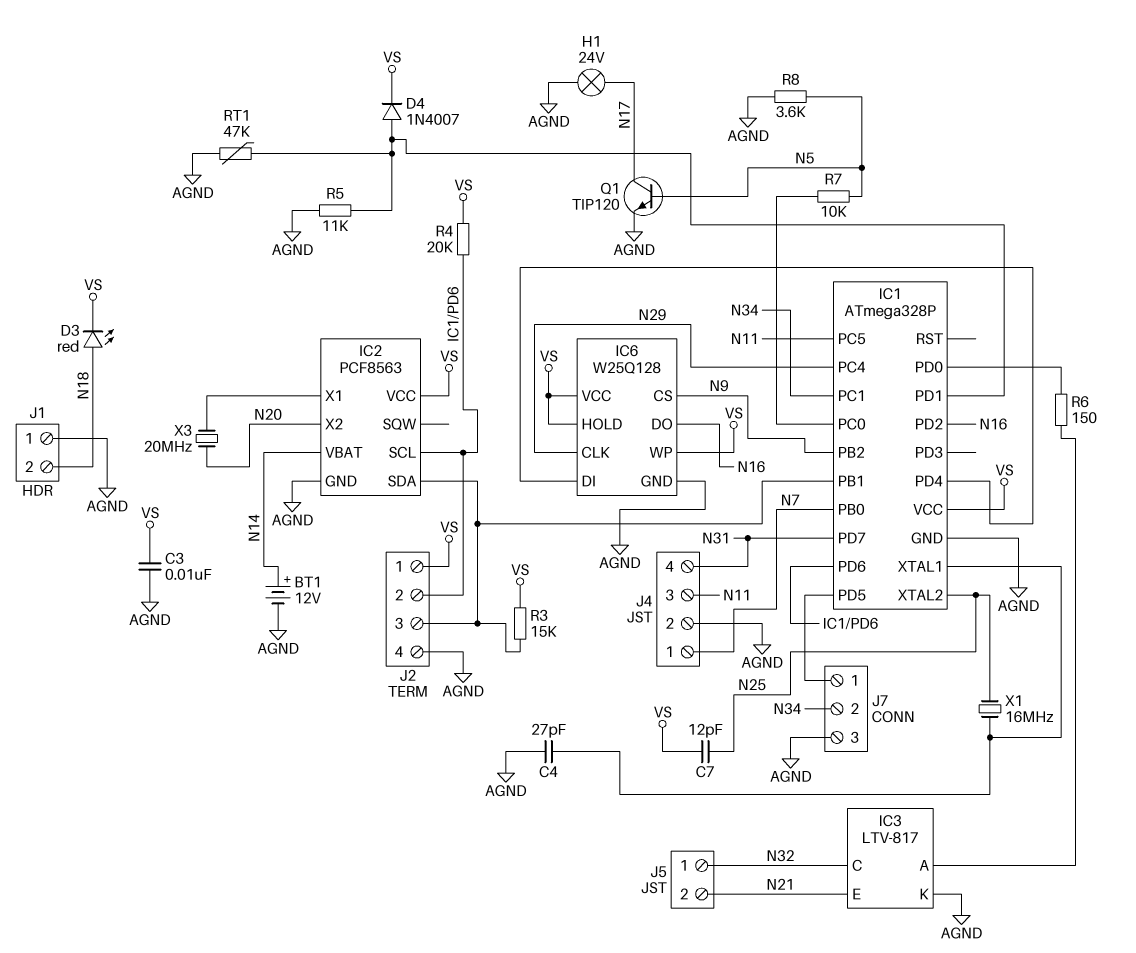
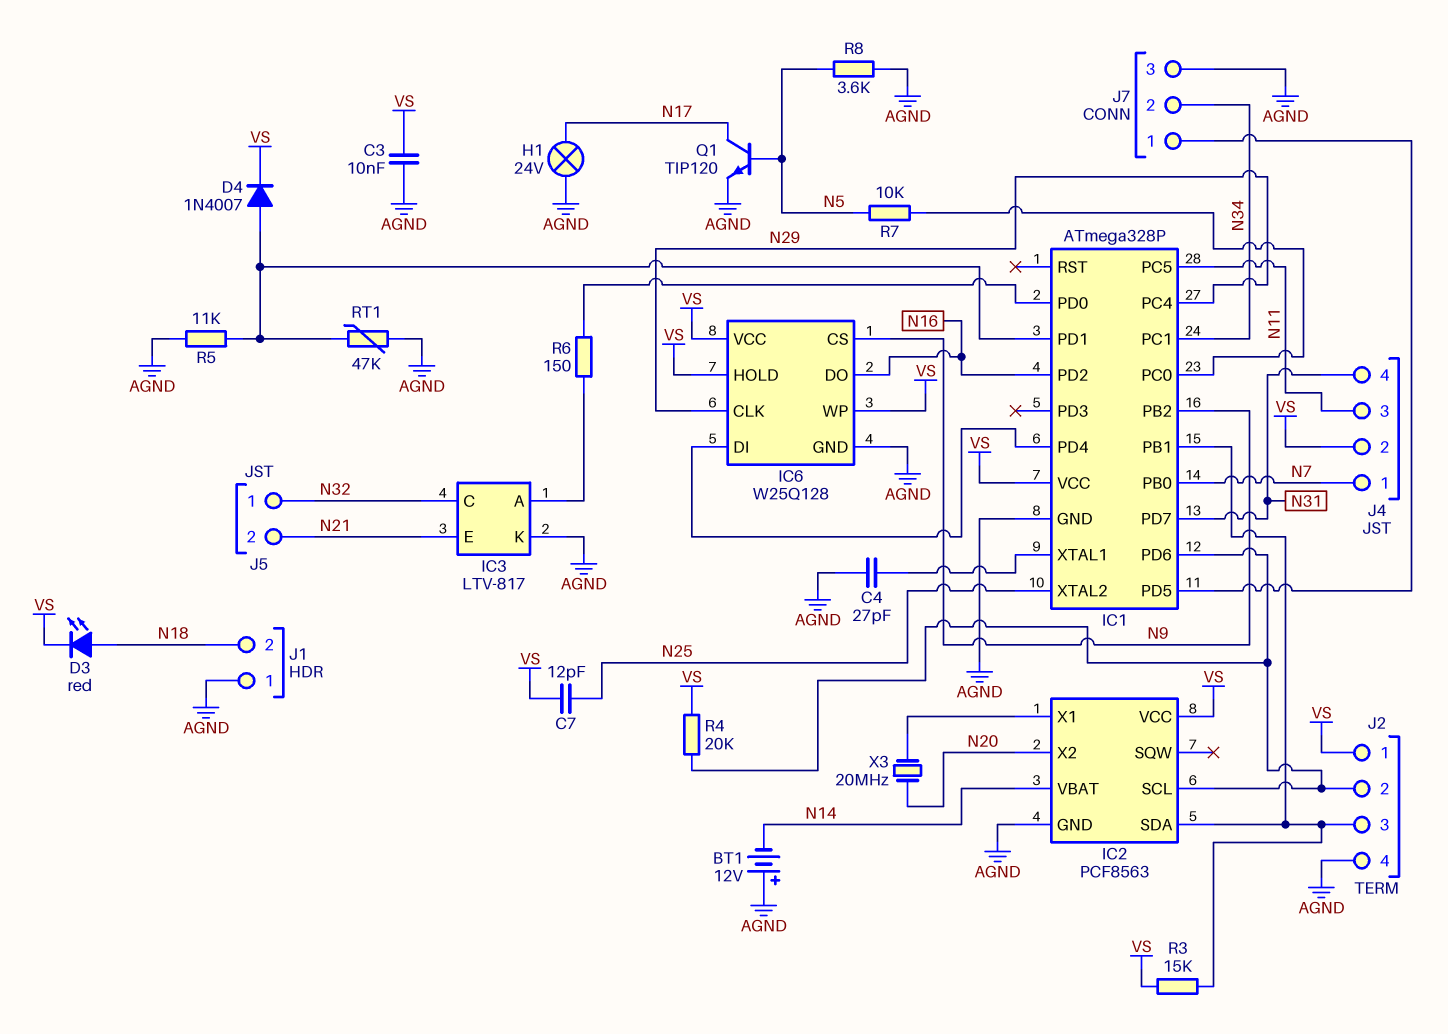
BT1: 12V (plus N14, minus AGND) -> 12V (plus AGND, minus N14)
J4 pin 2: AGND -> VS
X1: 16MHz (IC1/XTAL1, N25) -> none

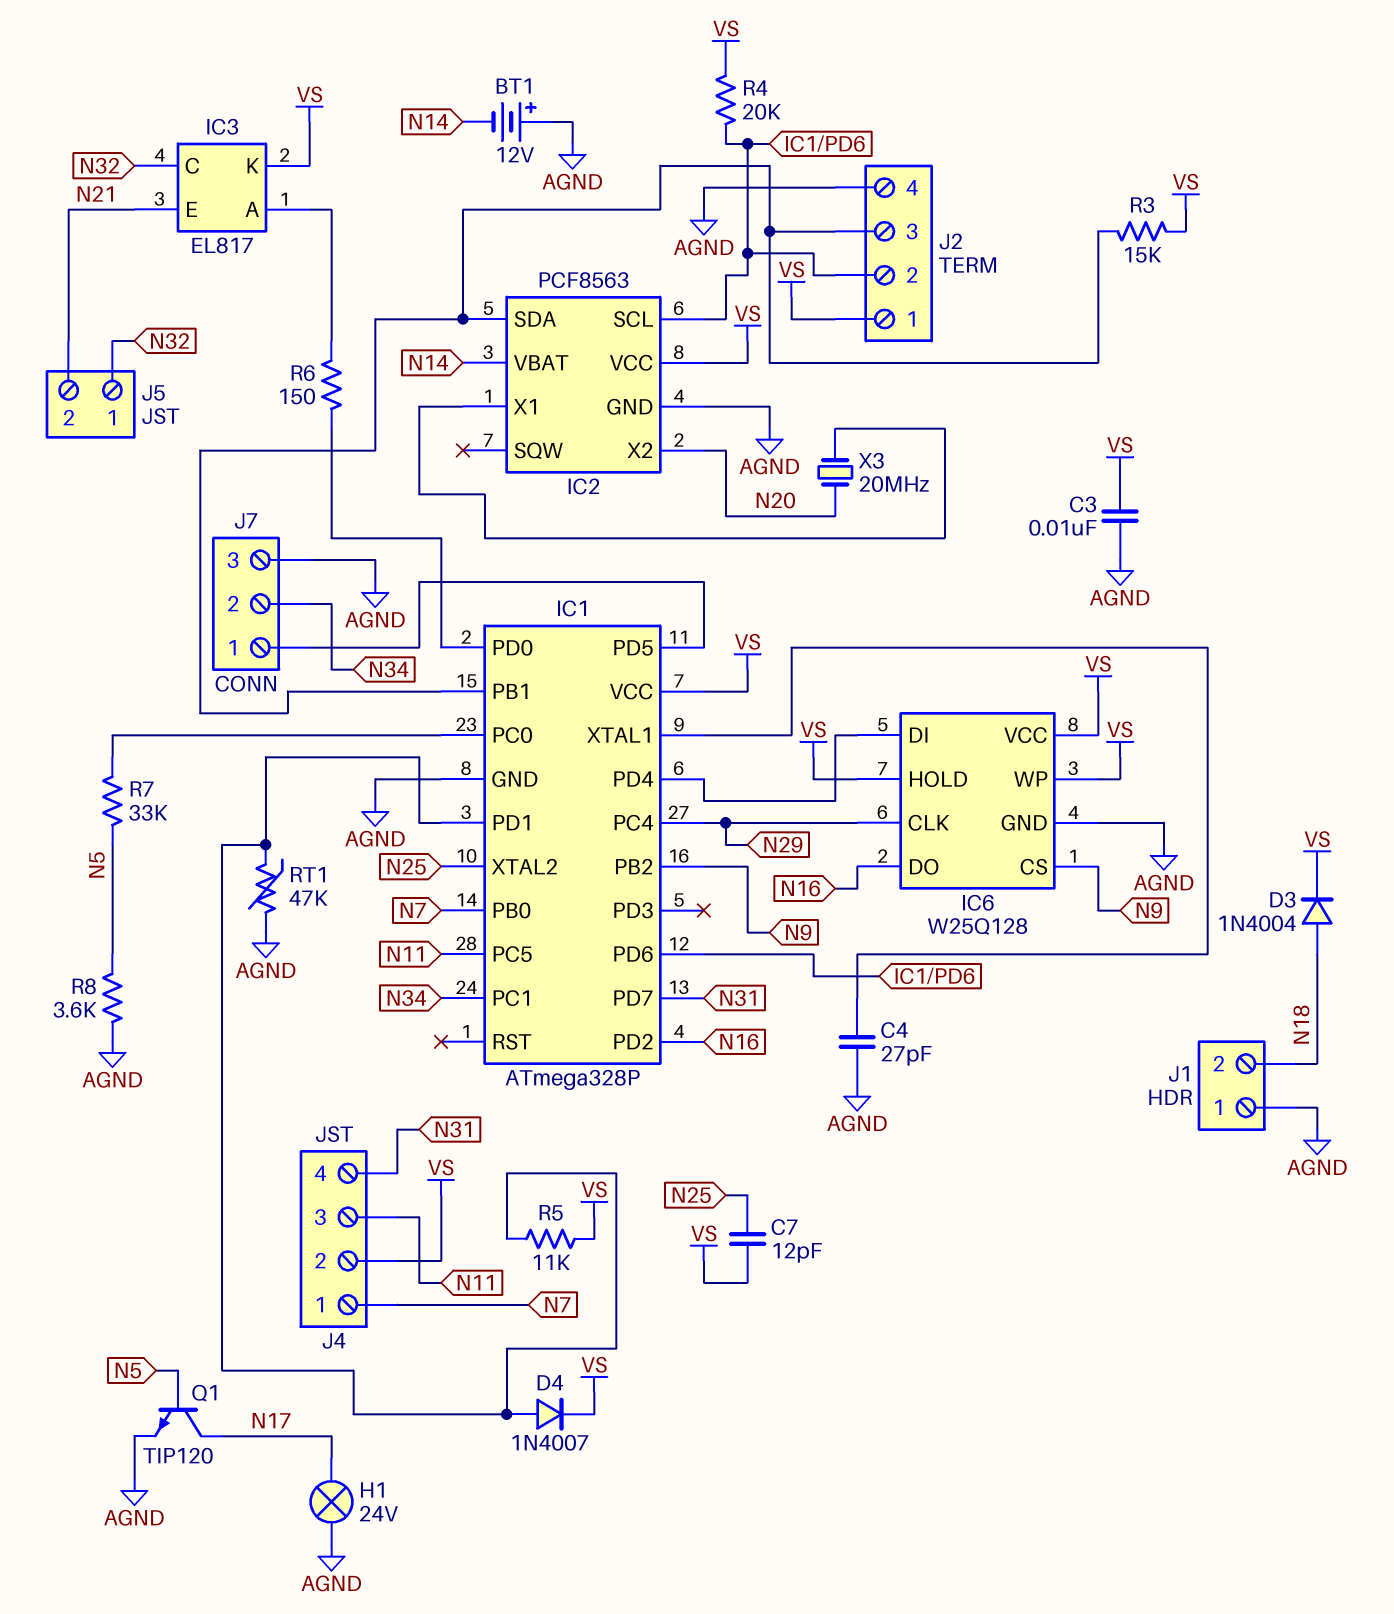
D3: LED red (A N18, K VS) -> diode 1N4004 (A N18, K VS)
IC3: LTV-817 -> EL817
IC3 pin K: AGND -> VS
R5: 11k (AGND, IC1/PD1) -> 11k (IC1/PD1, VS)
R7: 10k (IC1/PC0, N5) -> 33k (IC1/PC0, N5)

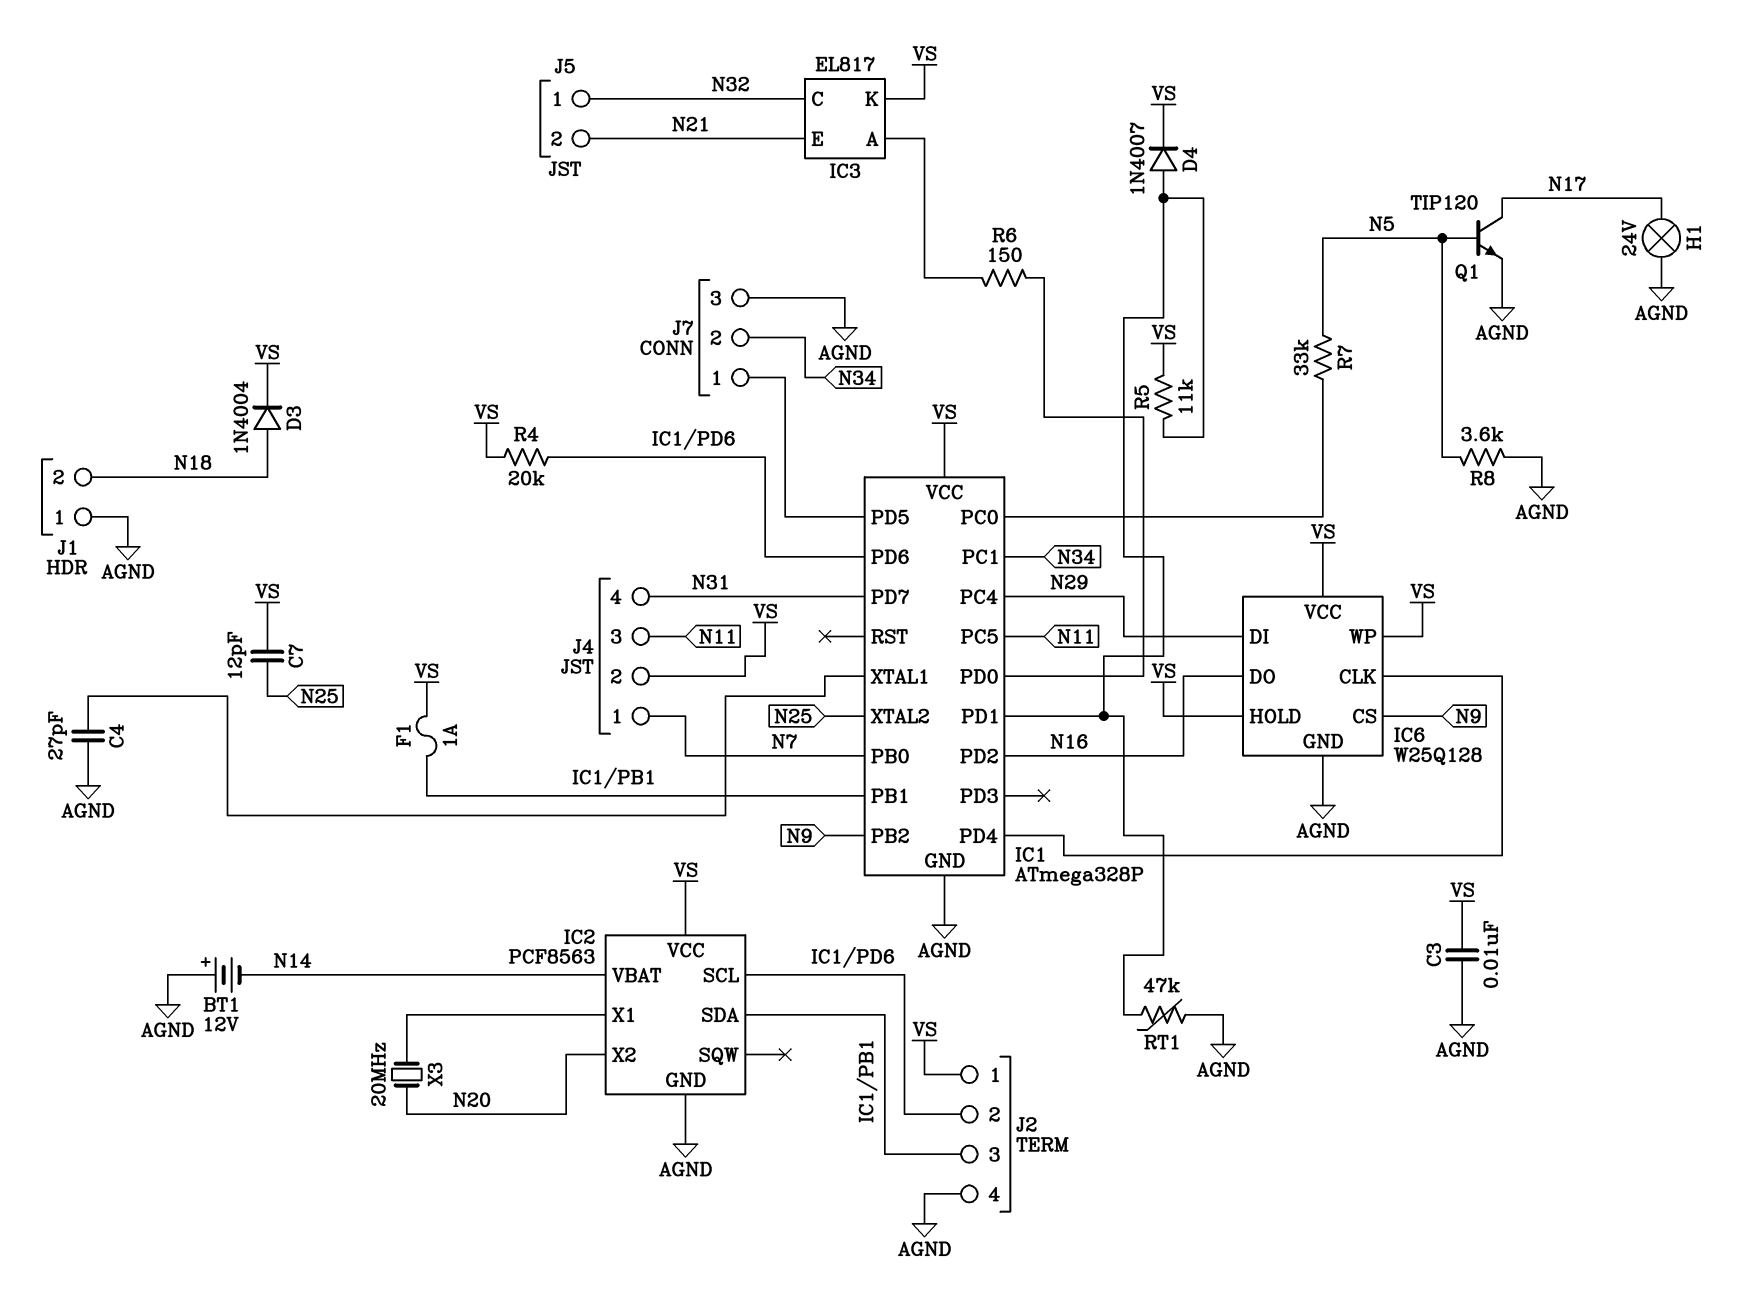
F1: none -> 1A (IC1/PB1, VS)
IC6 pin CLK: N29 -> IC1/PD4
IC6 pin DI: IC1/PD4 -> N29
R3: 15k (IC1/PB1, VS) -> none

